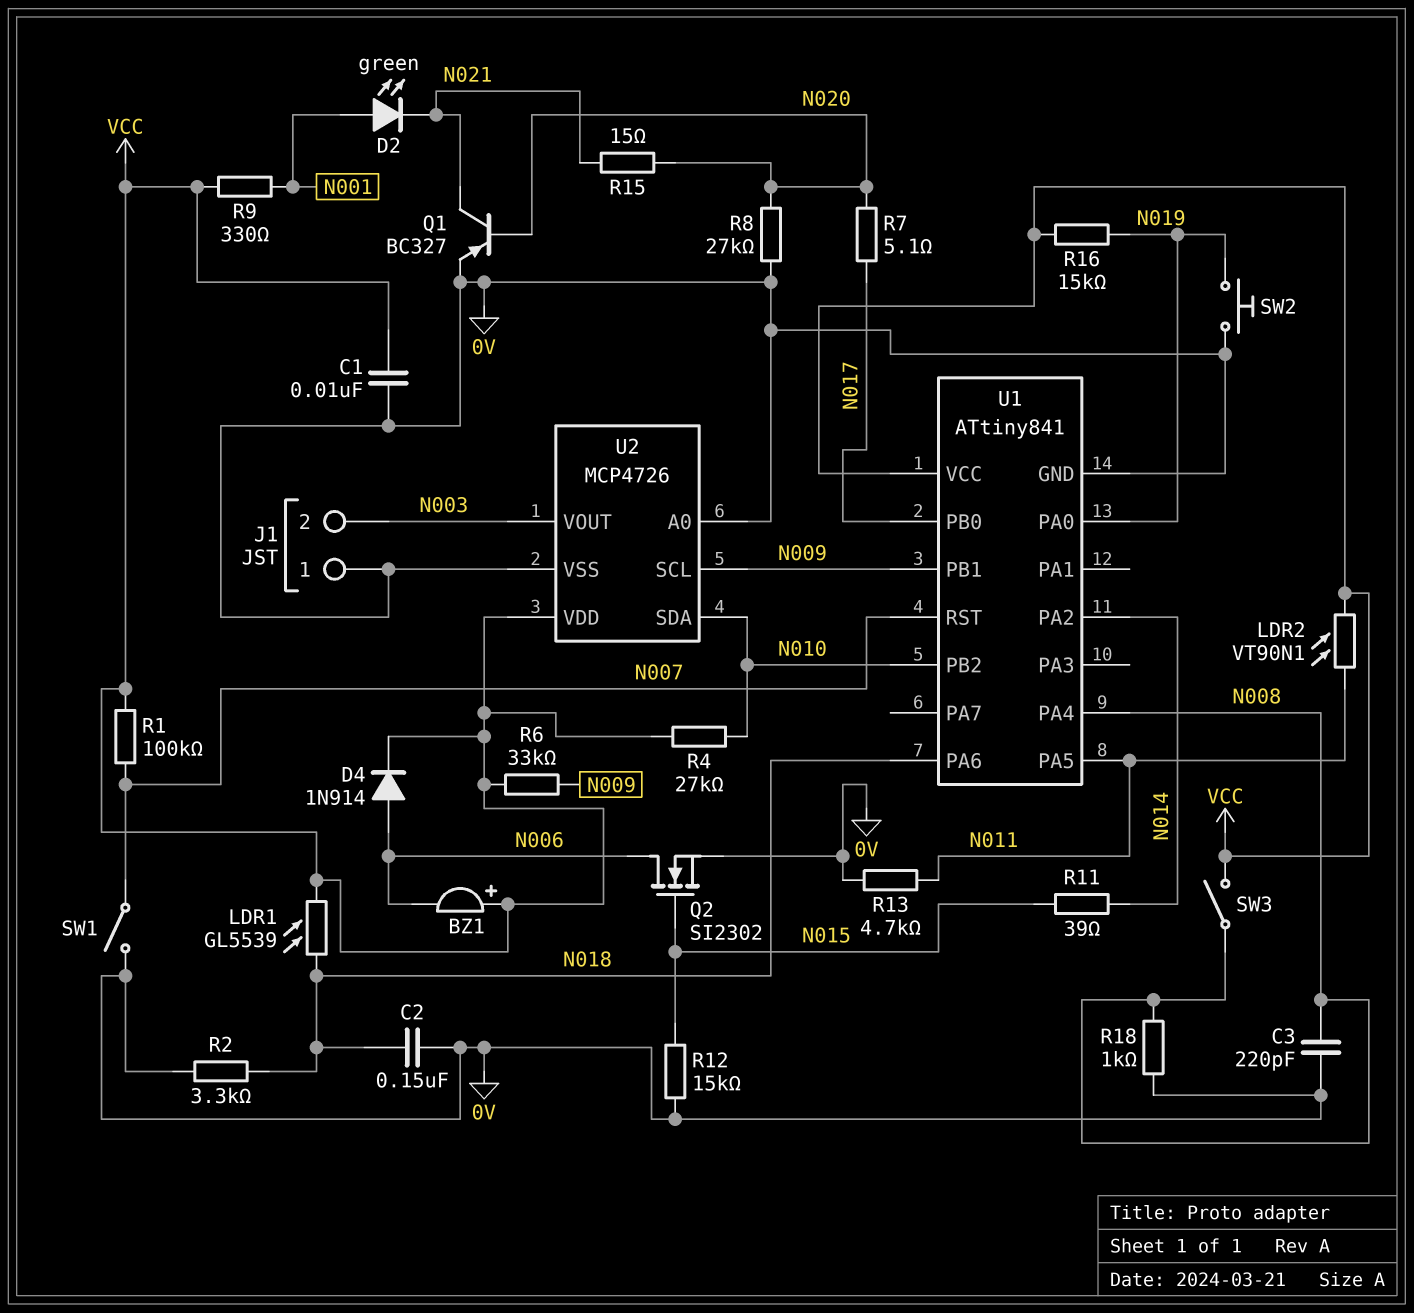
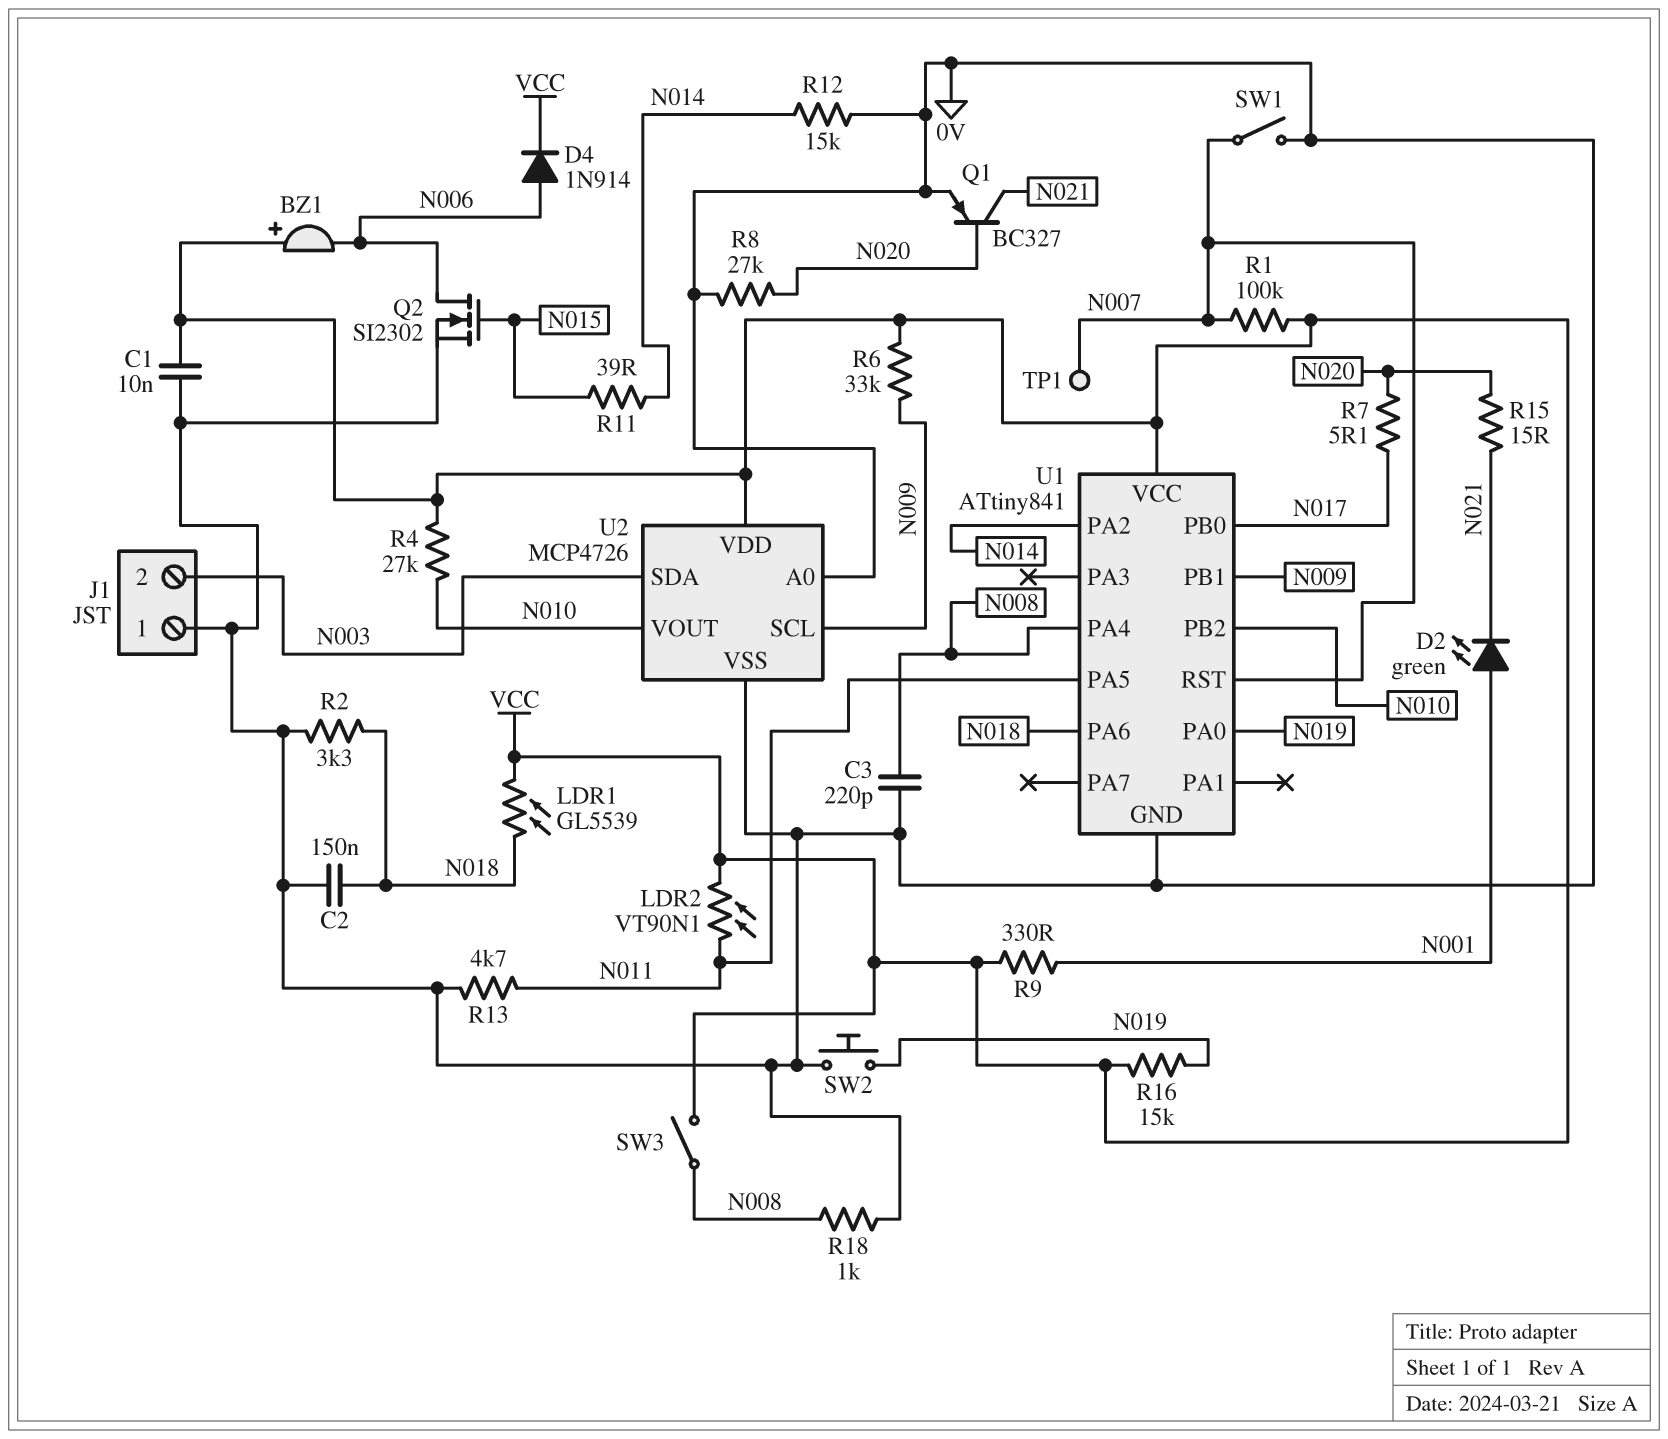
R12: 15k (0V, N015) -> 15k (0V, N014)
TP1: none -> test point (N007)
U2 pin SDA: N010 -> N003
U2 pin VOUT: N003 -> N010

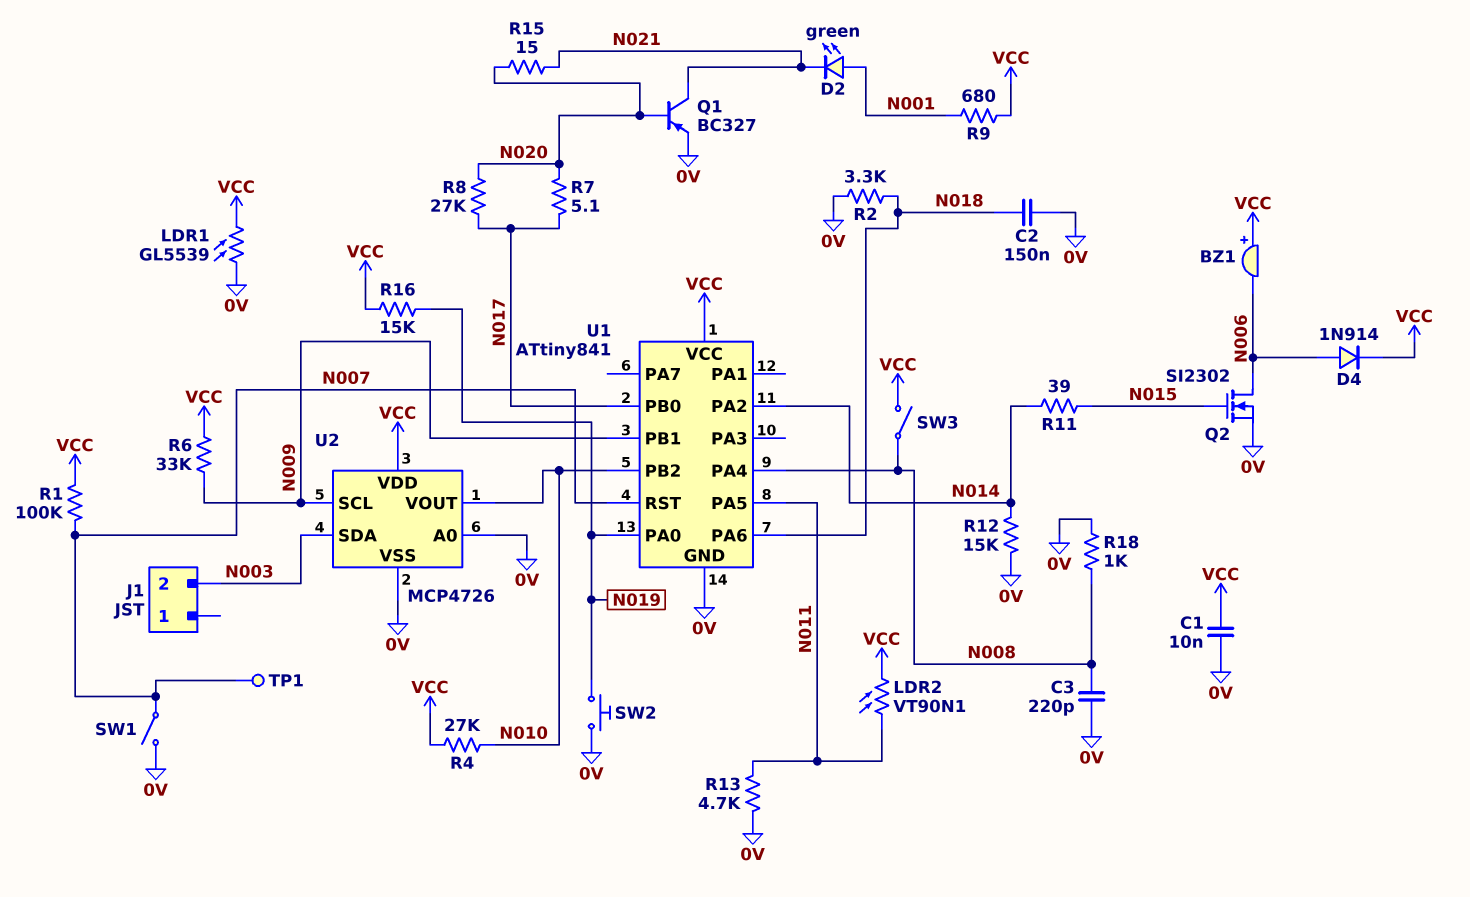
J1 pin 1: 0V -> none
LDR1: GL5539 (N018, VCC) -> GL5539 (0V, VCC)
R8: 27k (0V, N020) -> 27k (N017, N020)
R9: 330 (N001, VCC) -> 680 (N001, VCC)

